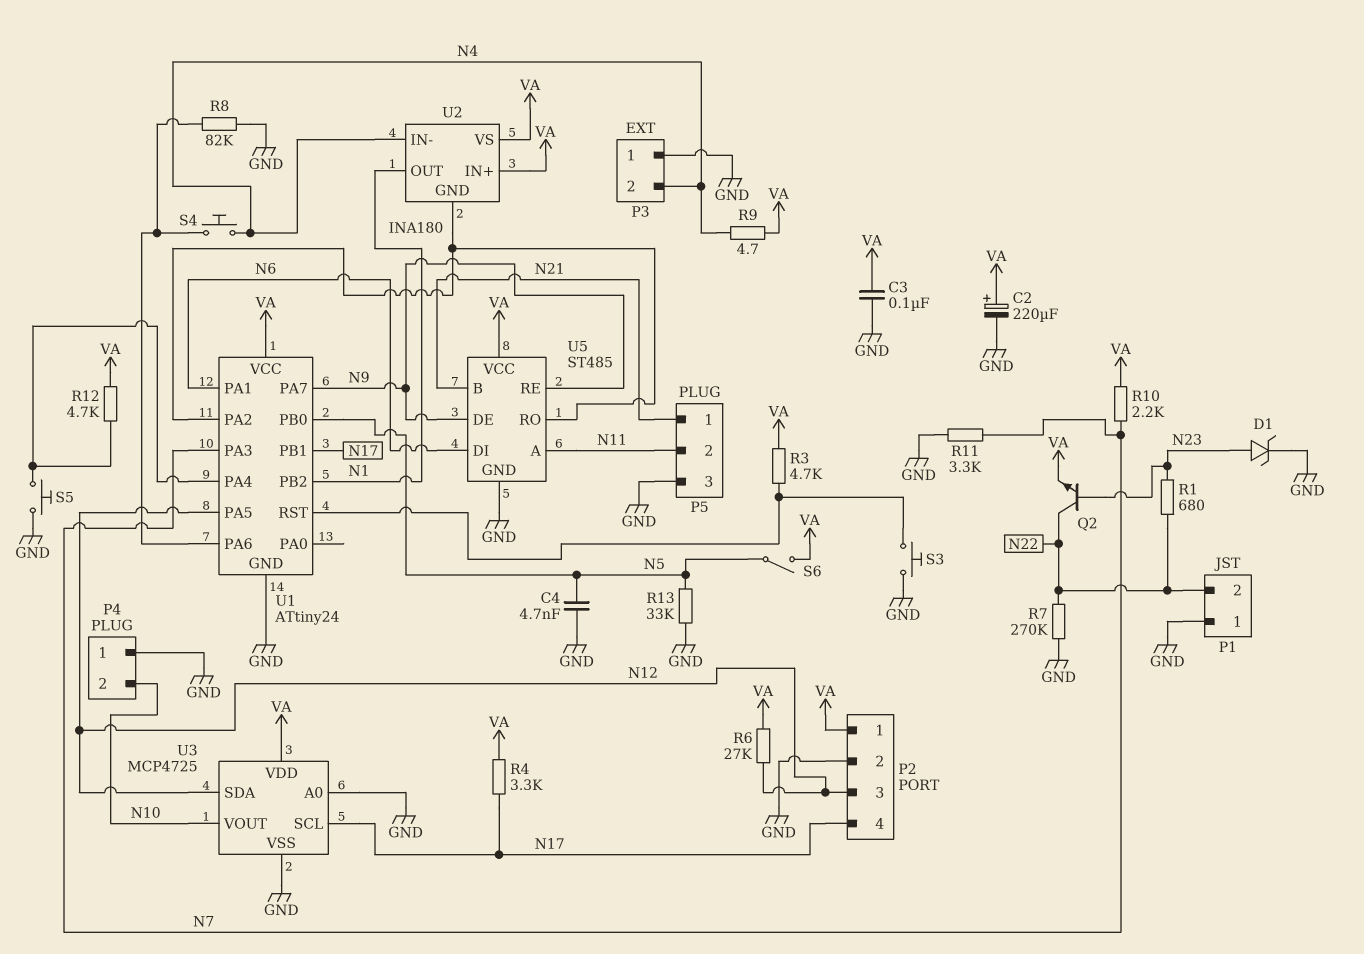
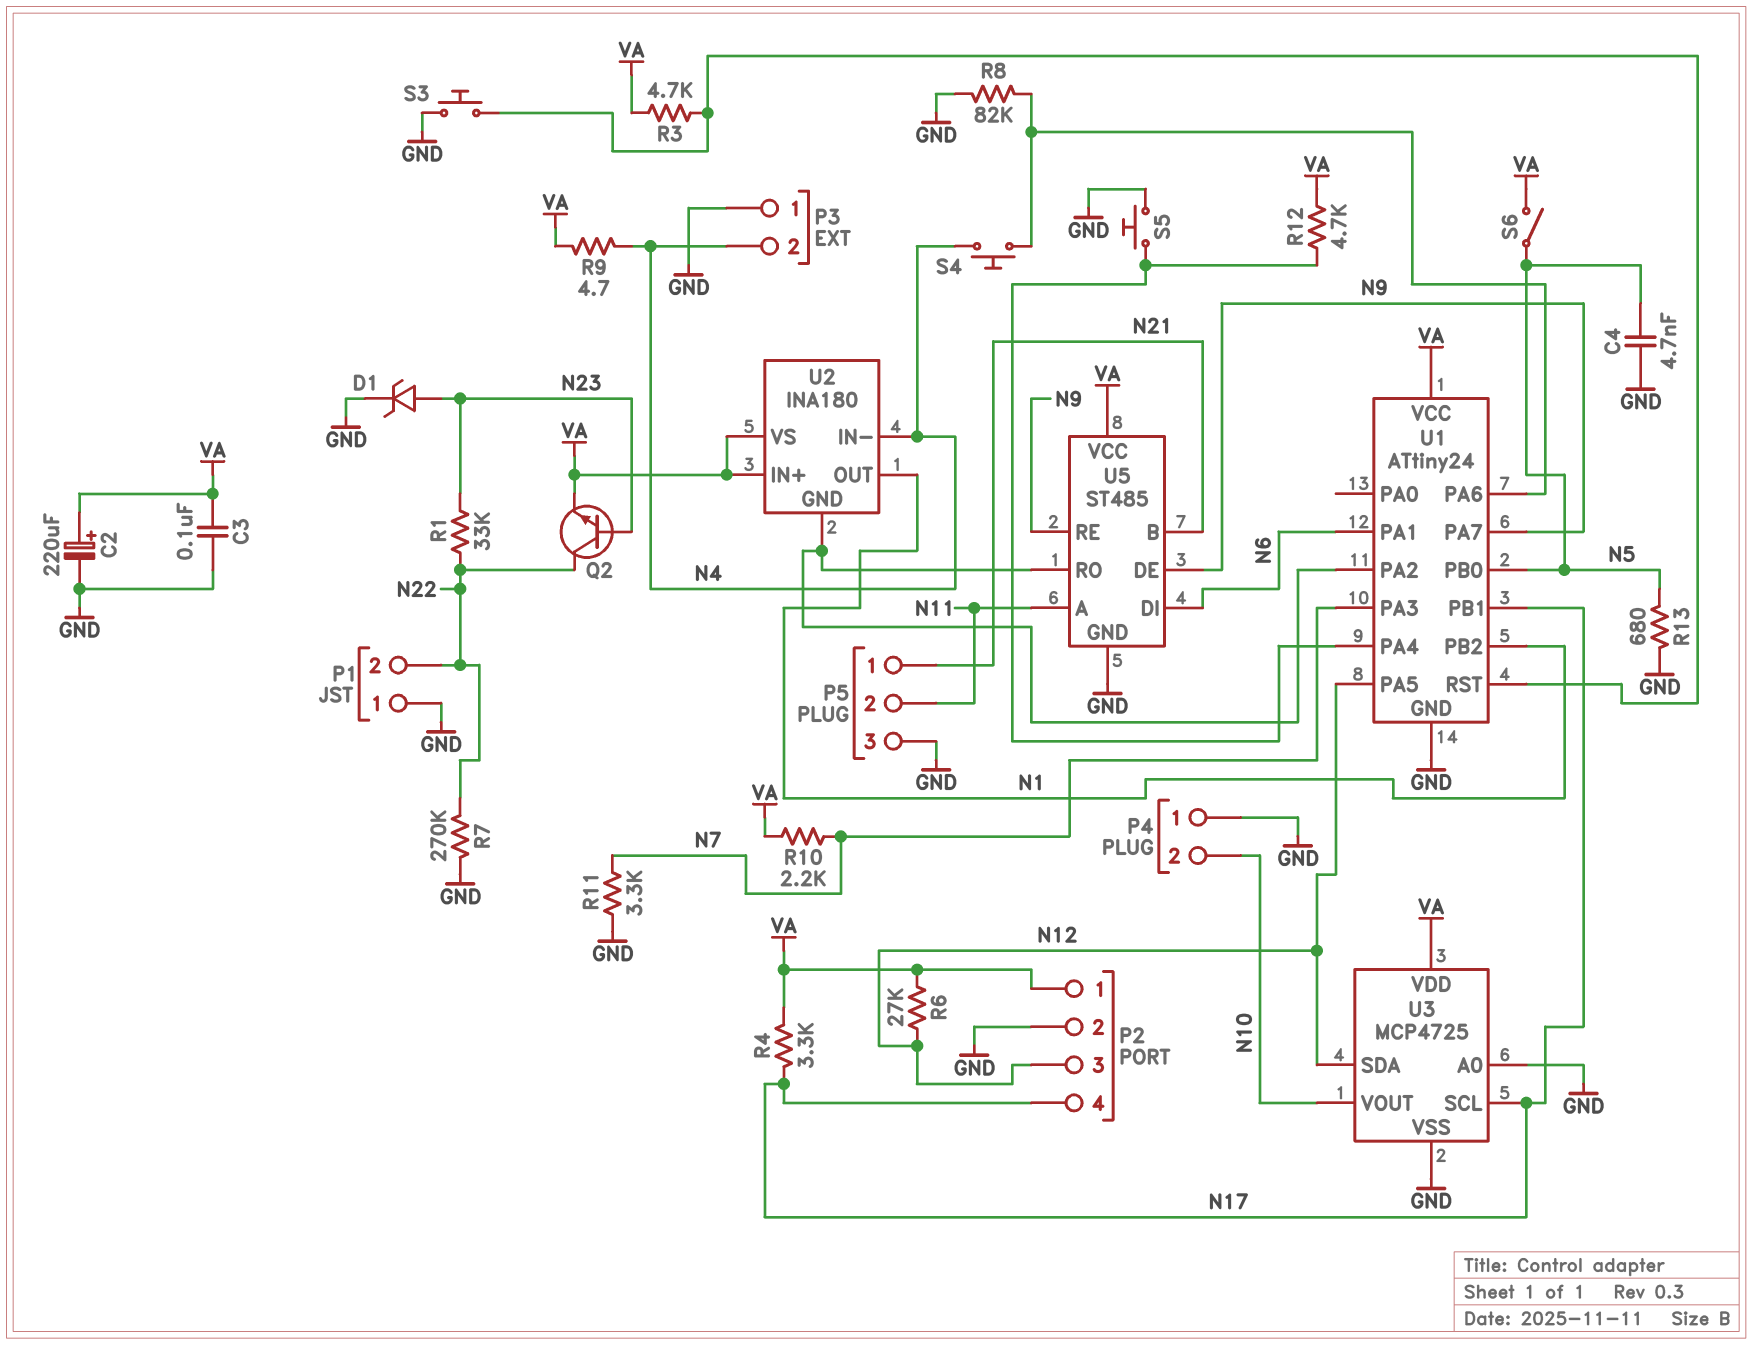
R1: 680 (N22, N23) -> 33k (N22, N23)
R13: 33k (GND, N5) -> 680 (GND, N5)

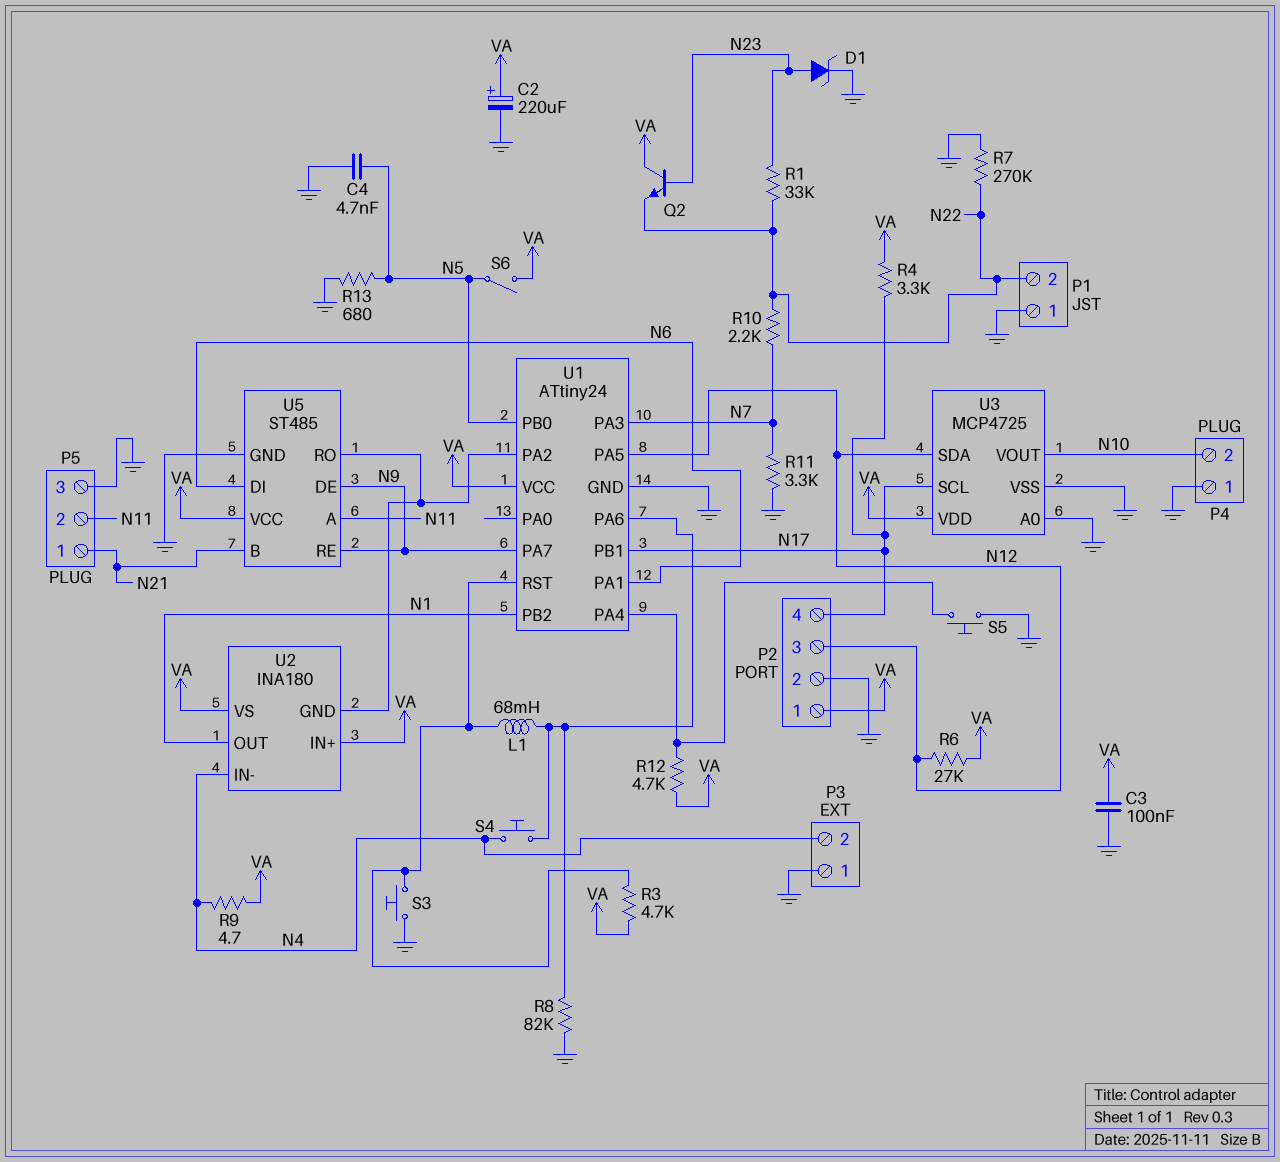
L1: none -> 68mH (U1/PA6, U1/RST)
Q2: NPN (B N23, C N22, E VA) -> NPN (B N23, C VA, E N22)
R10: 2.2k (N7, VA) -> 2.2k (N7, N22)

